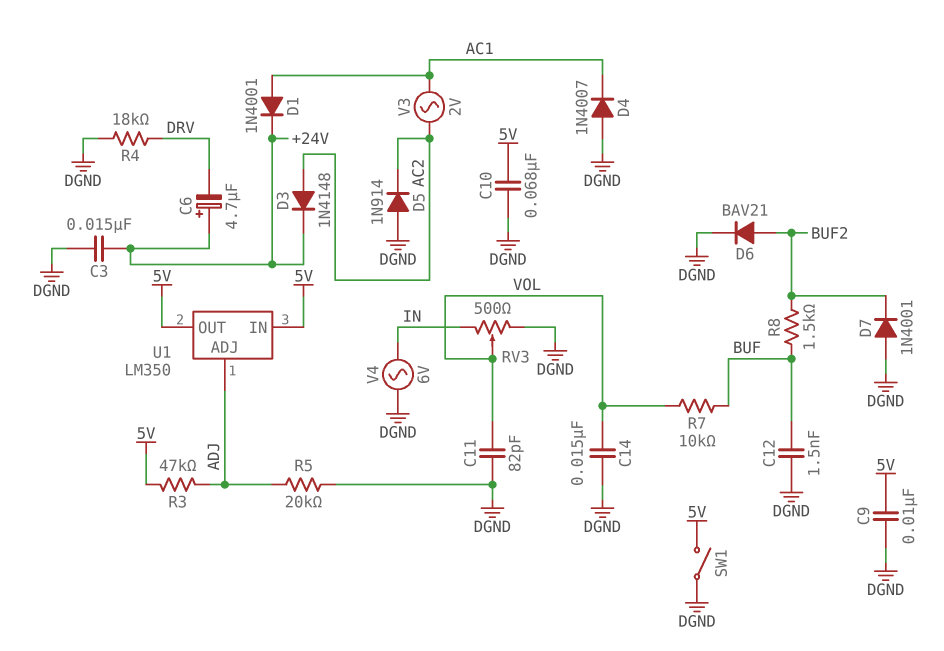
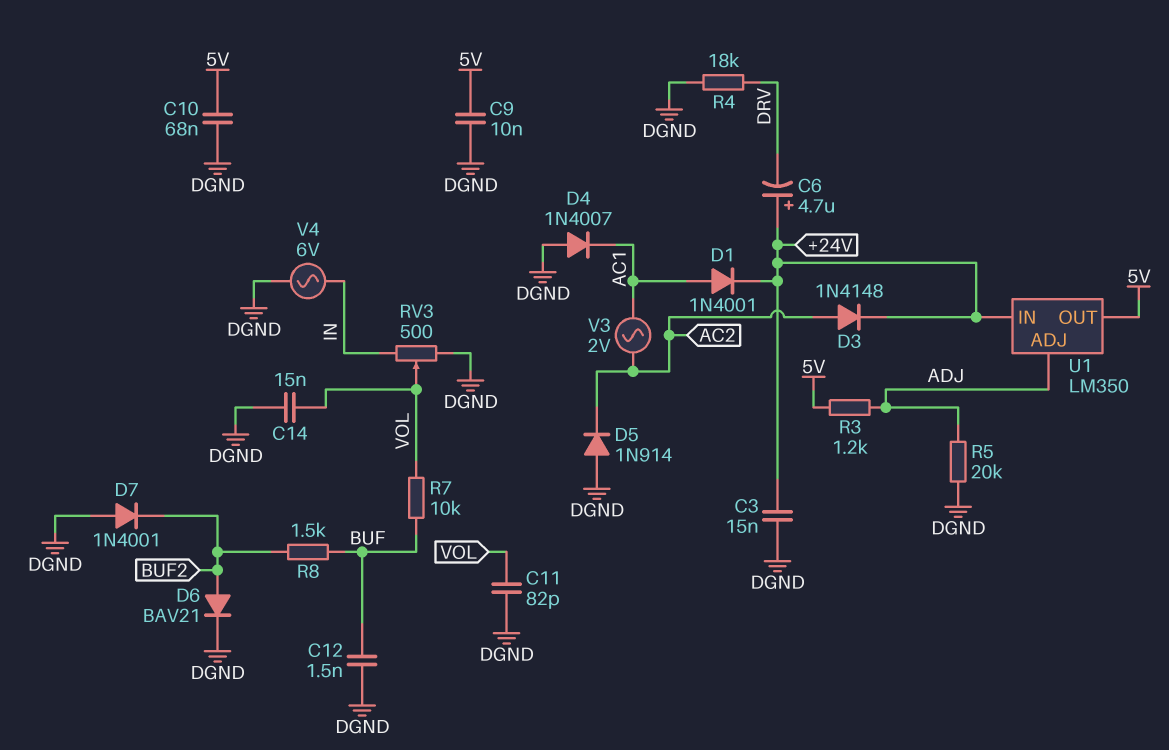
R3: 47k (5V, ADJ) -> 1.2k (5V, ADJ)
SW1: switch (5V, DGND) -> none
U1 pin IN: 5V -> +24V

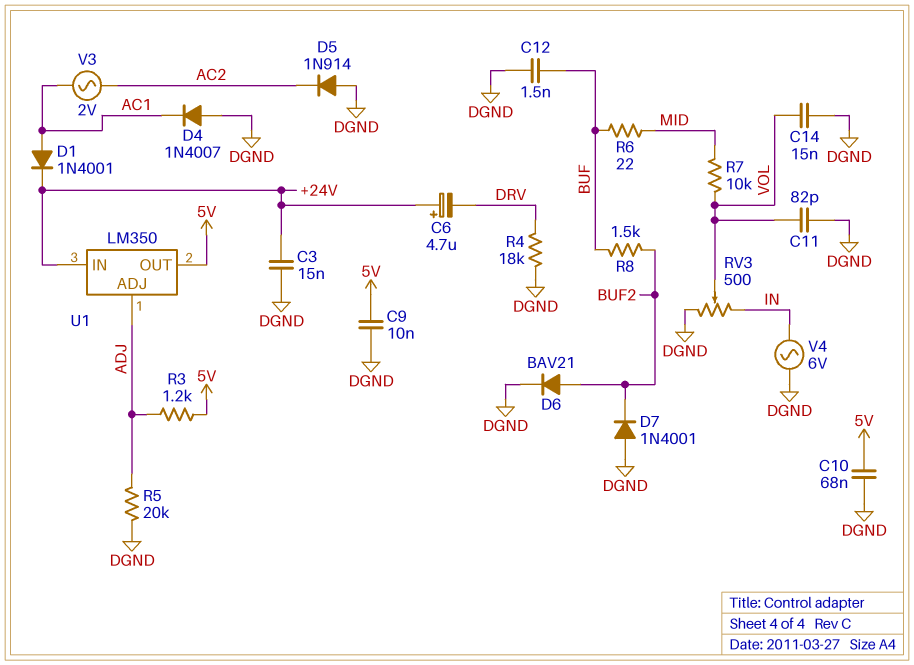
D3: diode 1N4148 (A AC2, K +24V) -> none
R6: none -> 22 (BUF, MID)
R7: 10k (BUF, VOL) -> 10k (MID, VOL)

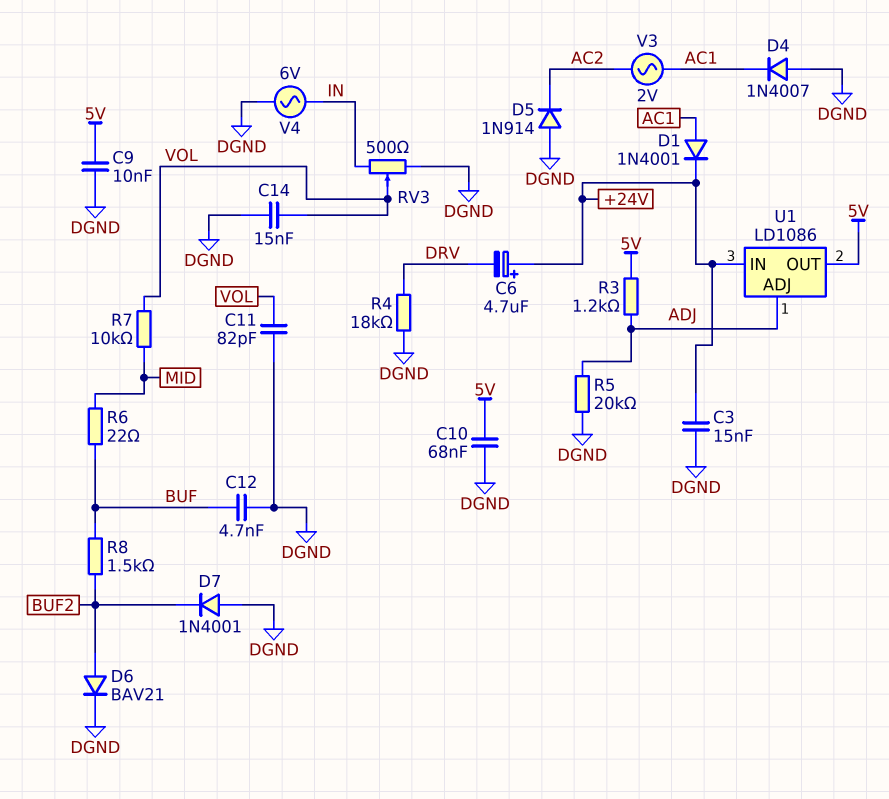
C12: 1.5nF (BUF, DGND) -> 4.7nF (BUF, DGND)
U1: LM350 -> LD1086

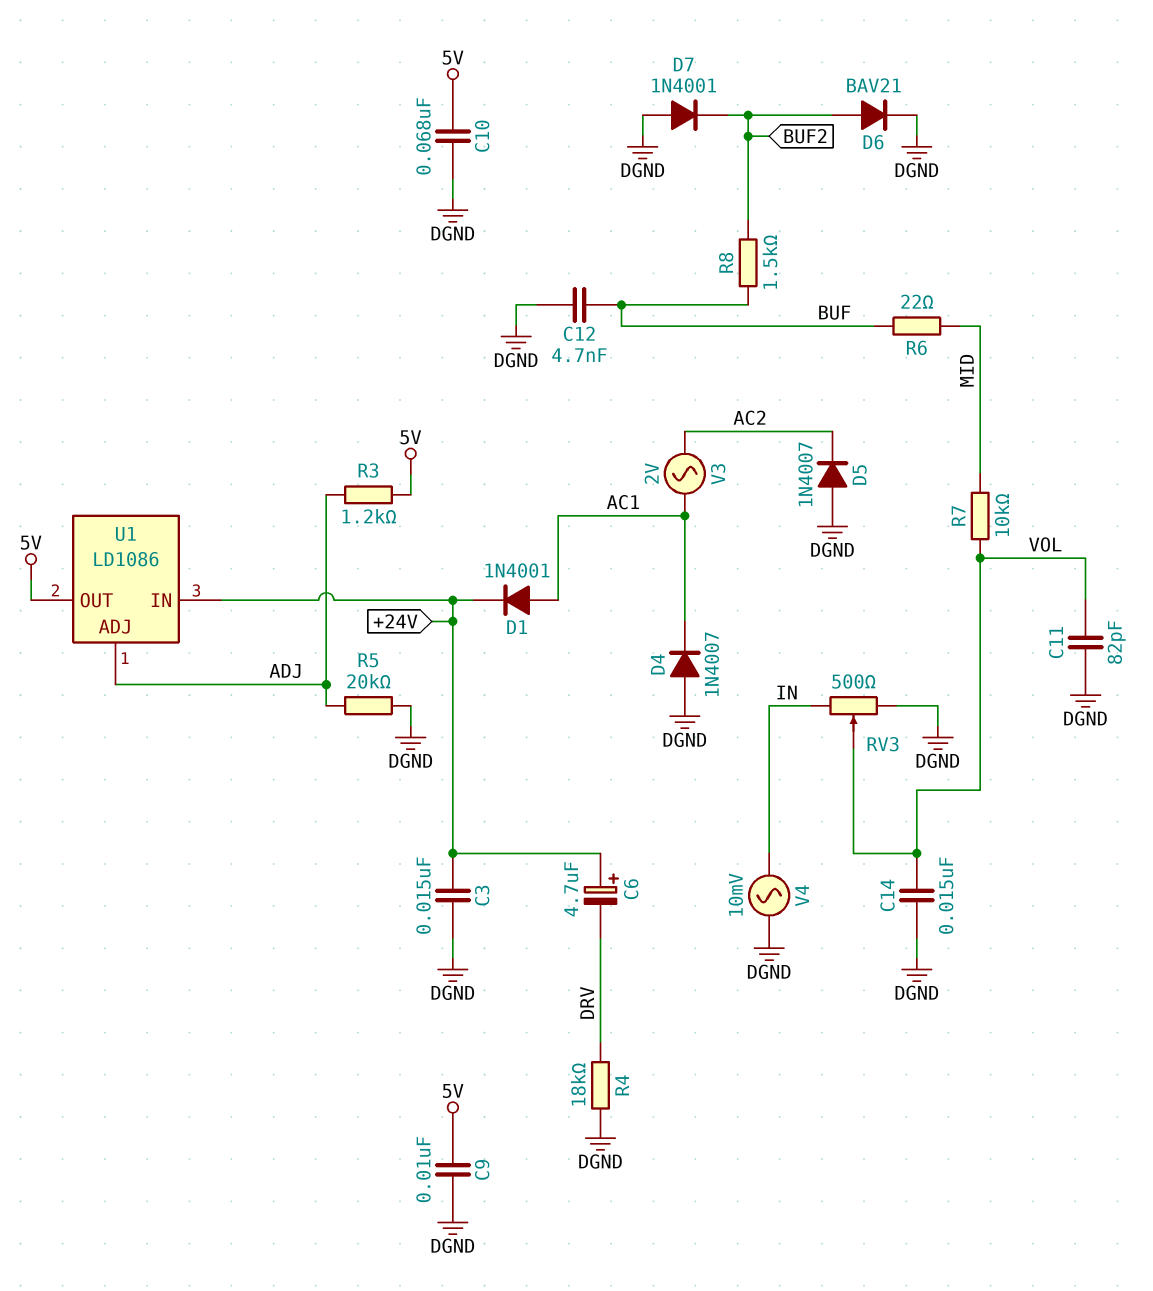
D5: diode 1N914 (A DGND, K AC2) -> diode 1N4007 (A DGND, K AC2)
V4: AC 6V (DGND, IN) -> AC 10mV (DGND, IN)

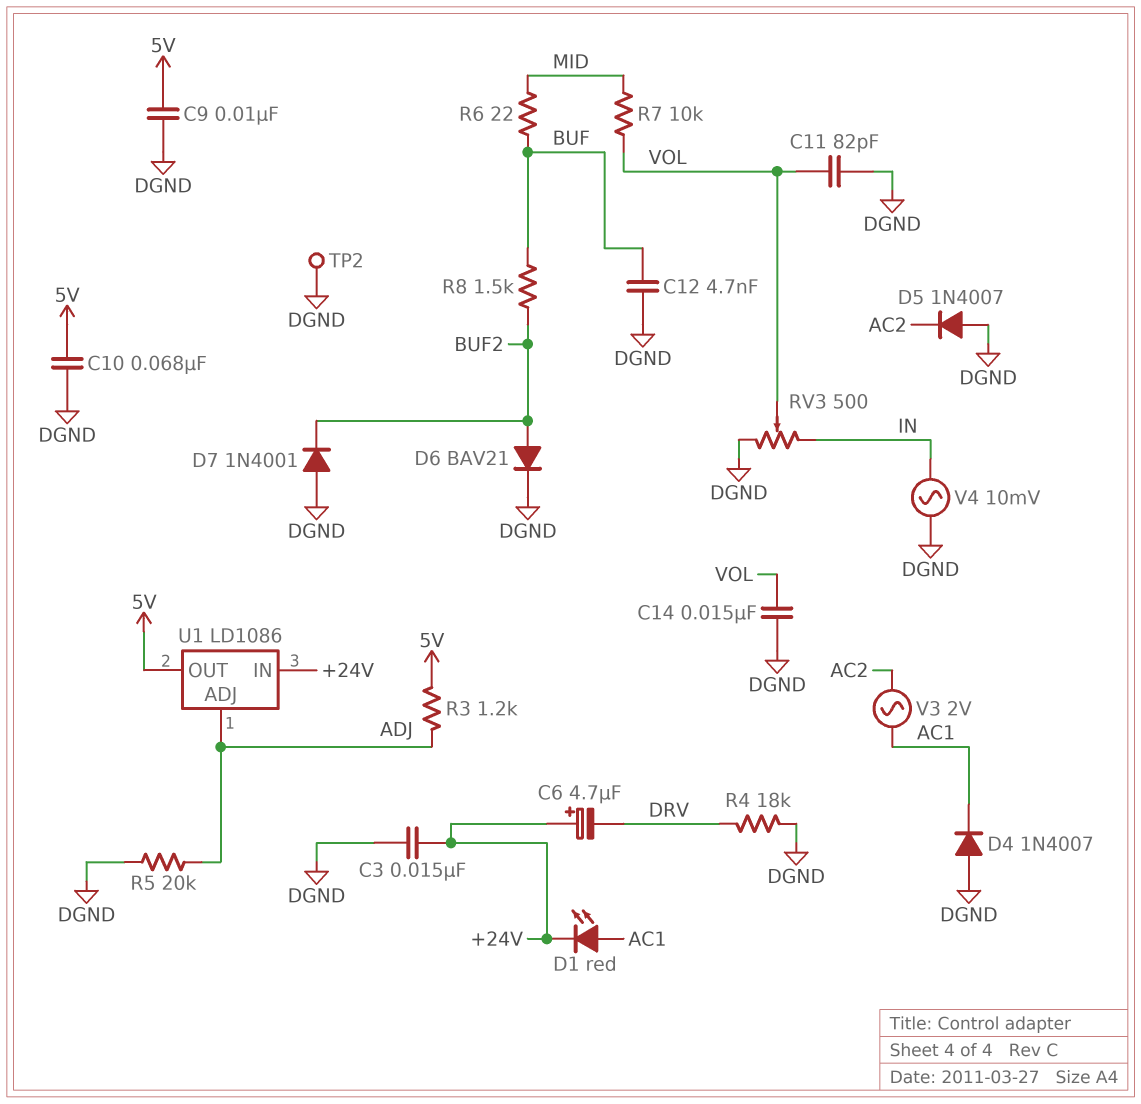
D1: diode 1N4001 (A AC1, K +24V) -> LED red (A AC1, K +24V)
TP2: none -> test point (DGND)

